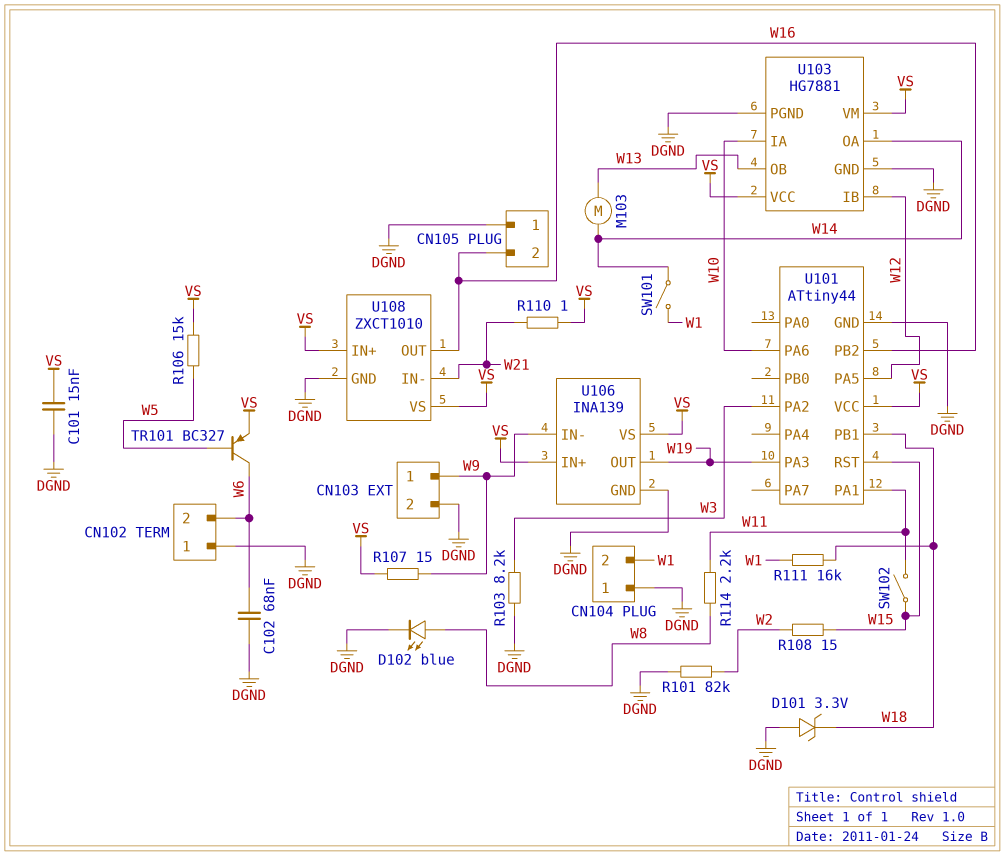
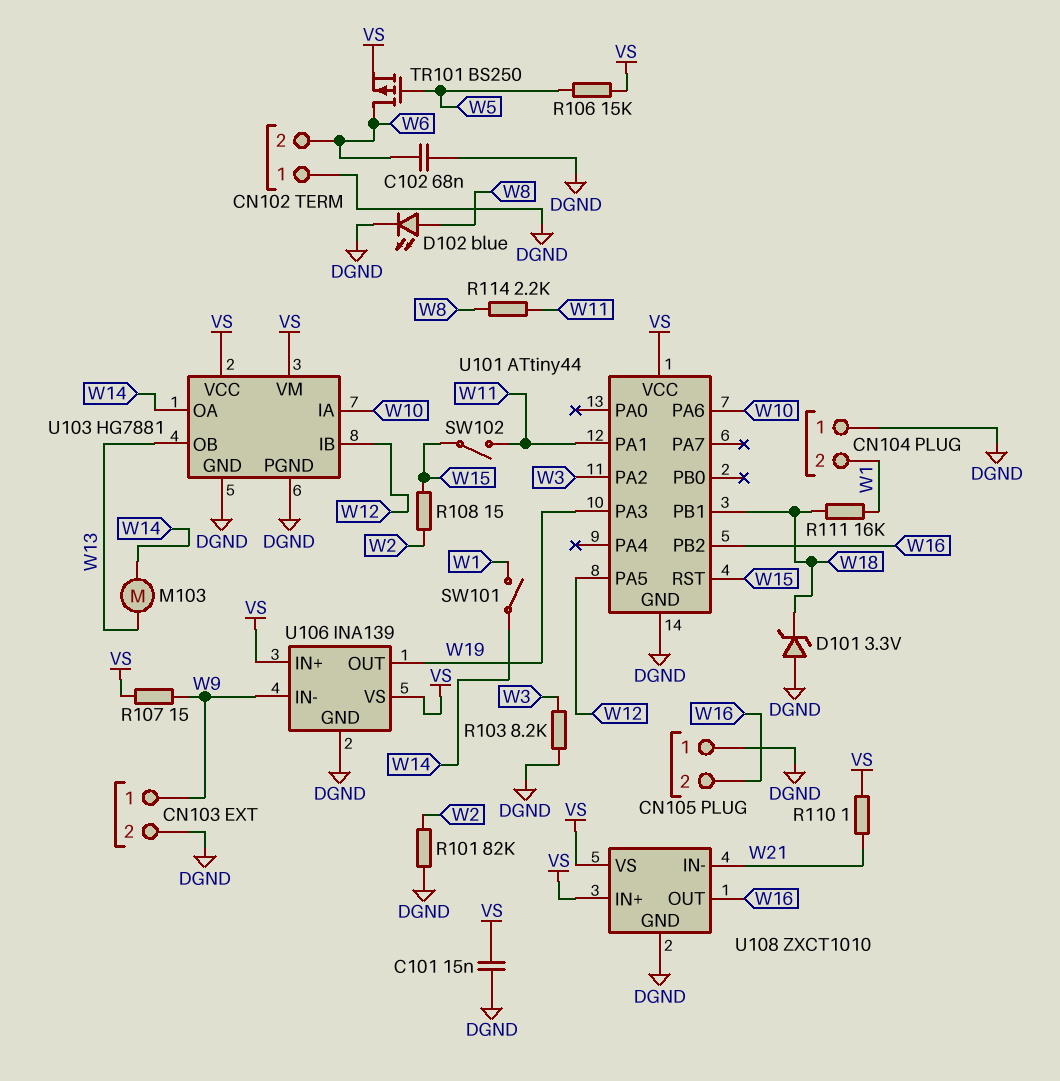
TR101: PNP BC327 (B W5, C W6, E VS) -> PMOS BS250 (G W5, D W6, S VS)

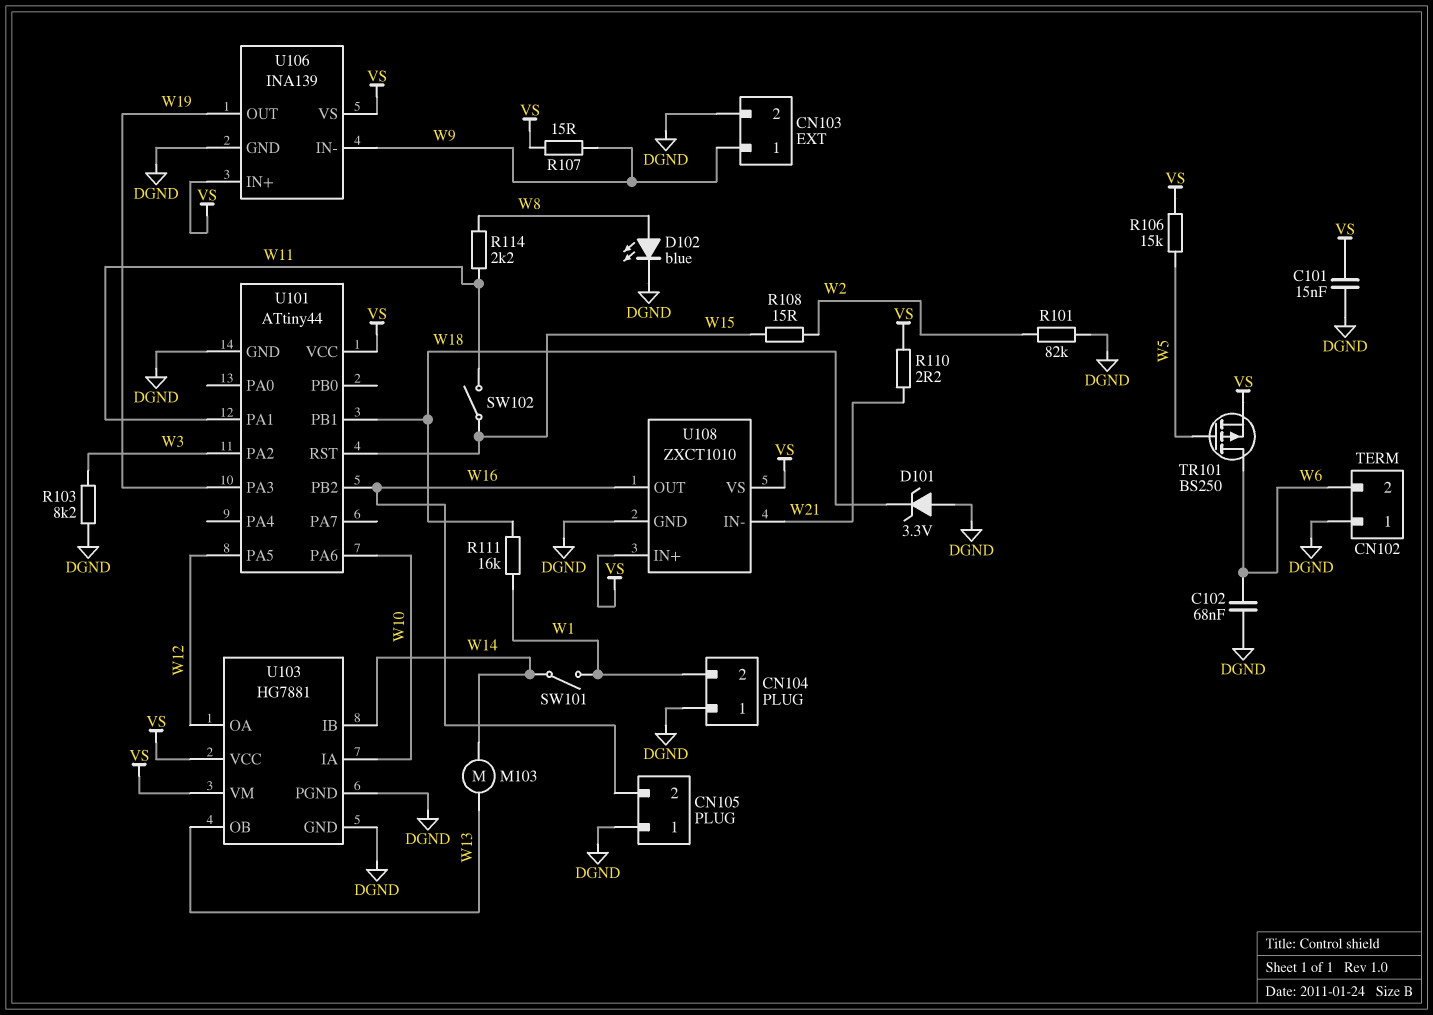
R110: 1 (VS, W21) -> 2.2 (VS, W21)
U103 pin IB: W12 -> W14
U103 pin OA: W14 -> W12

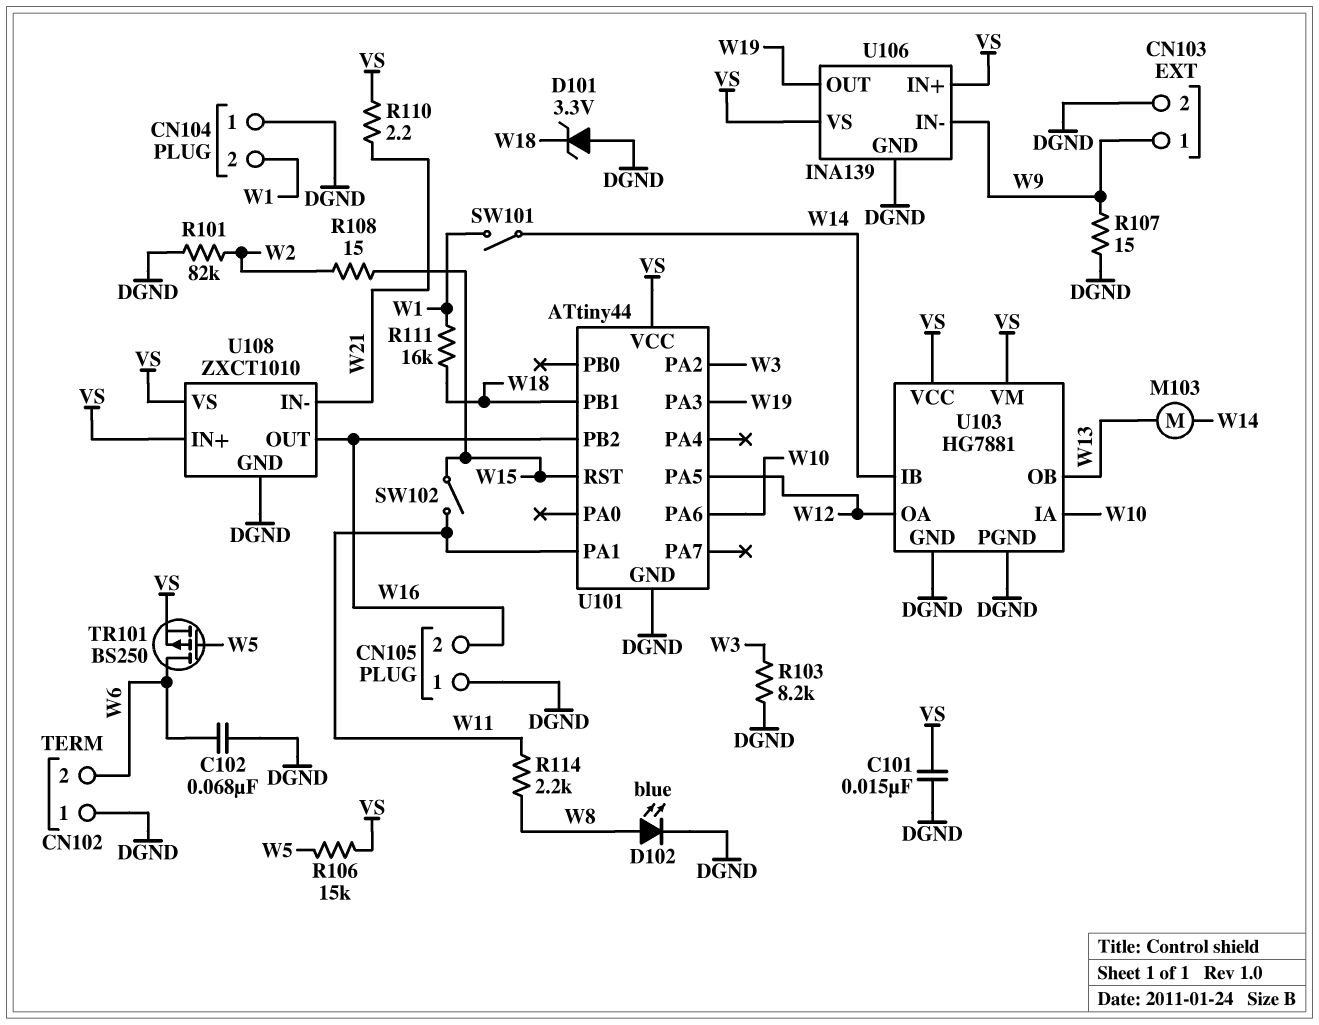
R107: 15 (VS, W9) -> 15 (DGND, W9)

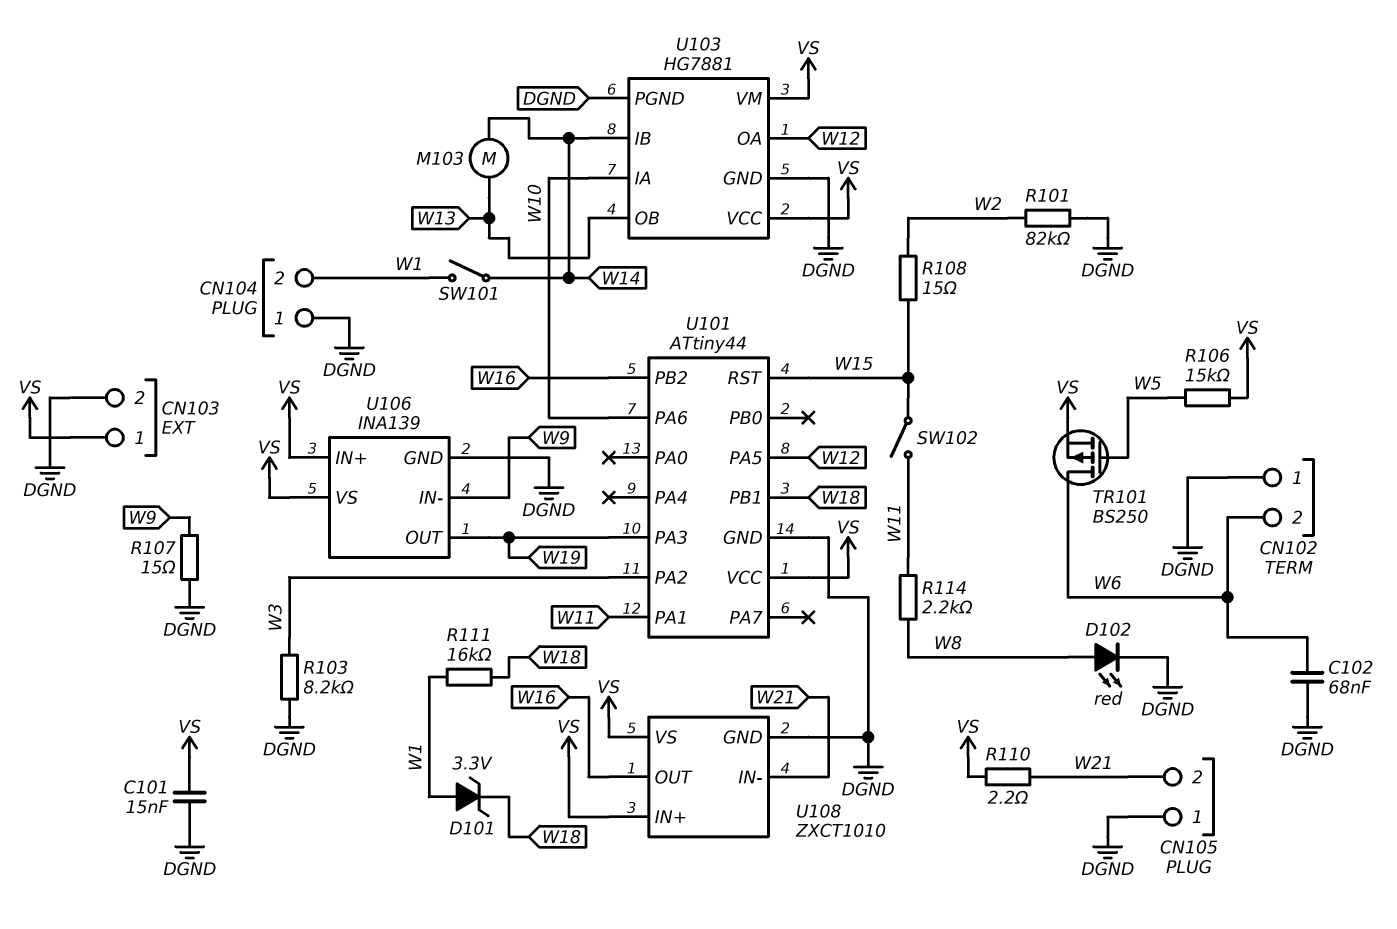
CN103 pin 1: W9 -> VS
CN105 pin 2: W16 -> W21
D101: zener 3.3V (A DGND, K W18) -> zener 3.3V (A W1, K W18)
D102: LED blue (A W8, K DGND) -> LED red (A W8, K DGND)

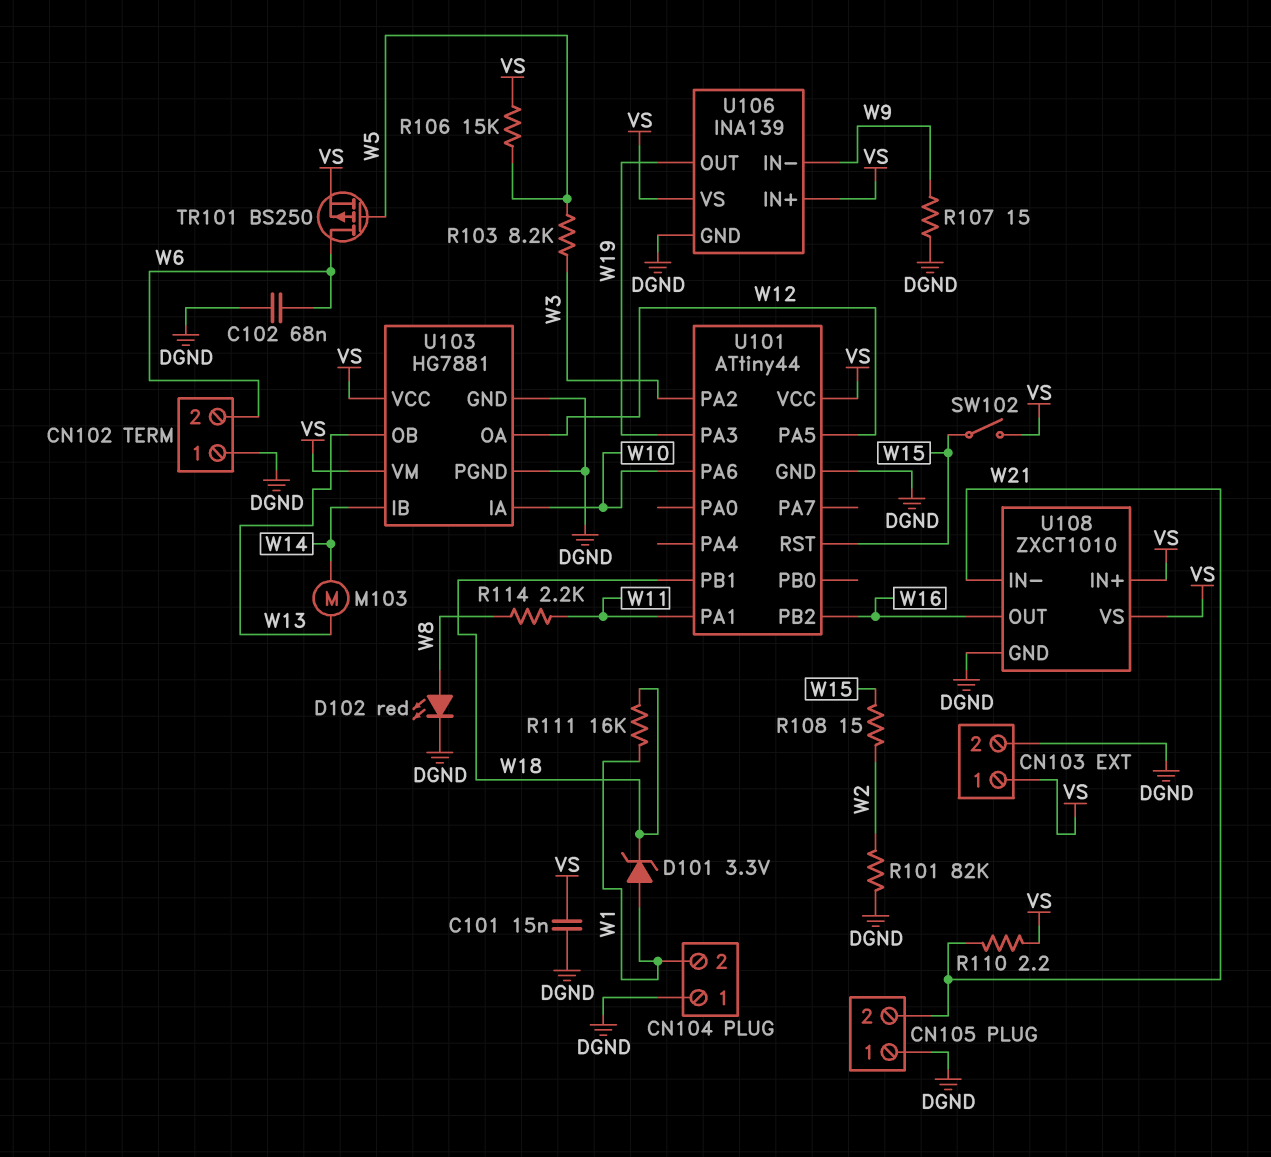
R103: 8.2k (DGND, W3) -> 8.2k (W3, W5)
SW101: switch (W1, W14) -> none
SW102: switch (W11, W15) -> switch (VS, W15)

